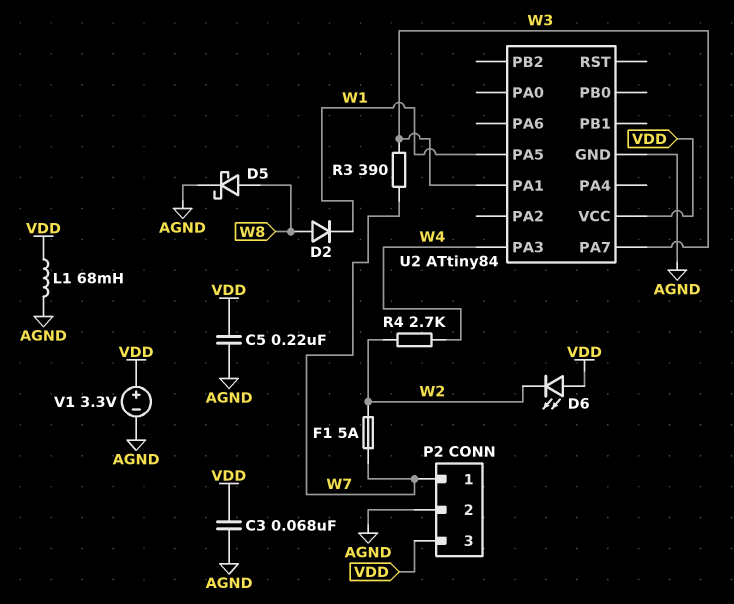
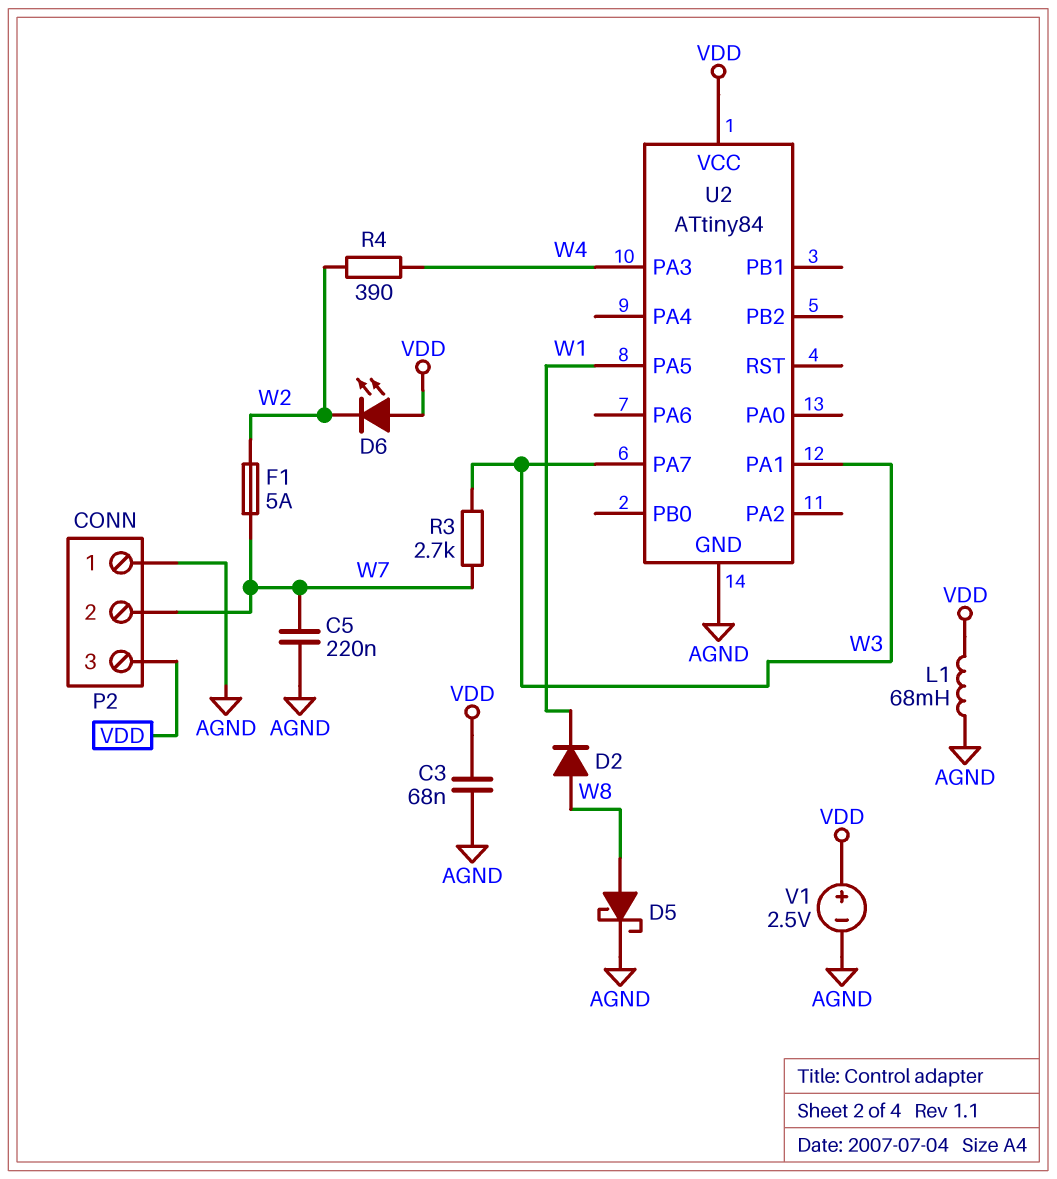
C5: 220nF (AGND, VDD) -> 220nF (AGND, W7)
P2 pin 1: W7 -> AGND
P2 pin 2: AGND -> W7
R3: 390 (W3, W7) -> 2.7k (W3, W7)
R4: 2.7k (W2, W4) -> 390 (W2, W4)
V1: 3.3V (plus VDD, minus AGND) -> 2.5V (plus VDD, minus AGND)

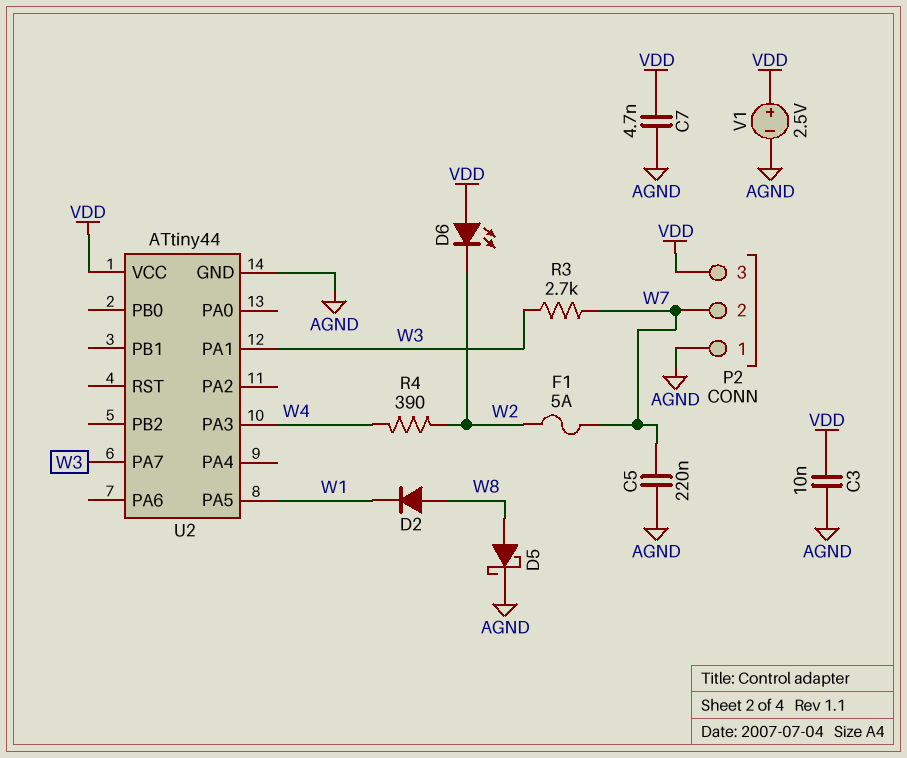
C3: 68nF (AGND, VDD) -> 10nF (AGND, VDD)
C7: none -> 4.7nF (AGND, VDD)
L1: 68mH (AGND, VDD) -> none
U2: ATtiny84 -> ATtiny44

